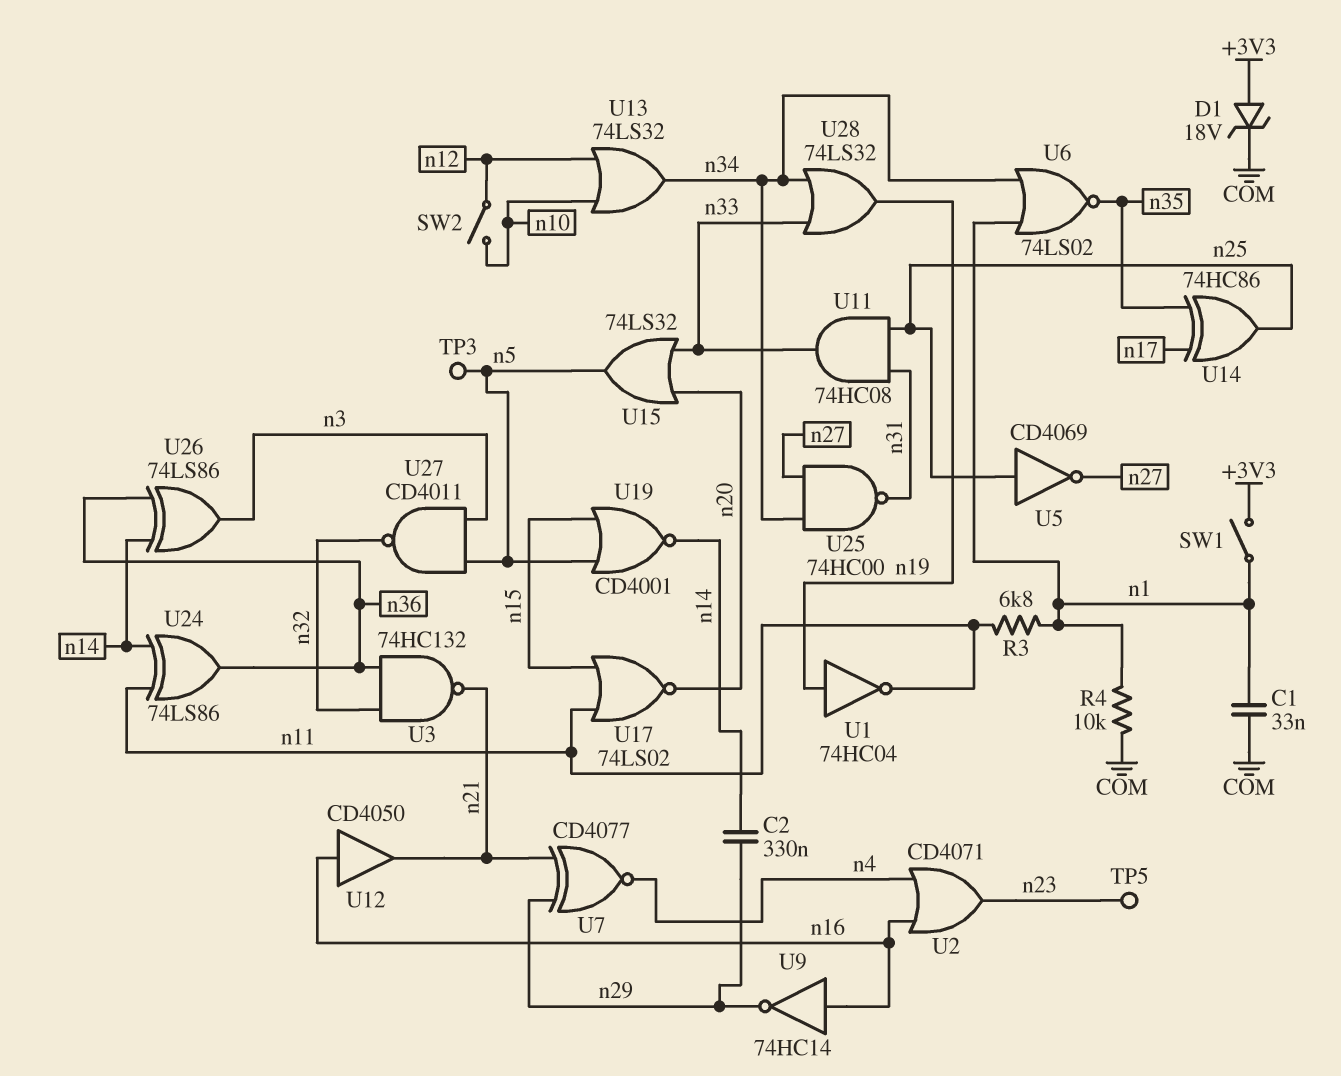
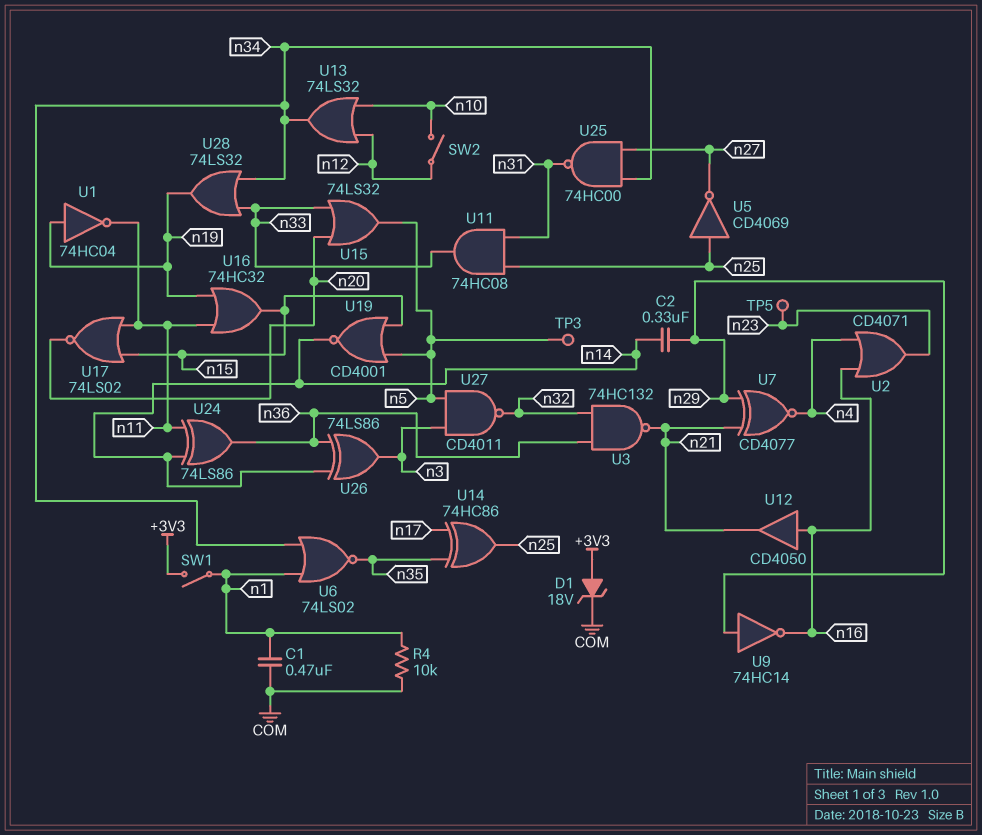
C1: 33nF (COM, n1) -> 470nF (COM, n1)
R3: 6.8k (n1, n11) -> none
U9: NOT 74HC14 (in n16, out n29) -> NOT 74HC14 (in n29, out n16)
U16: none -> OR 74HC32 (in n11, in n19, out n15)

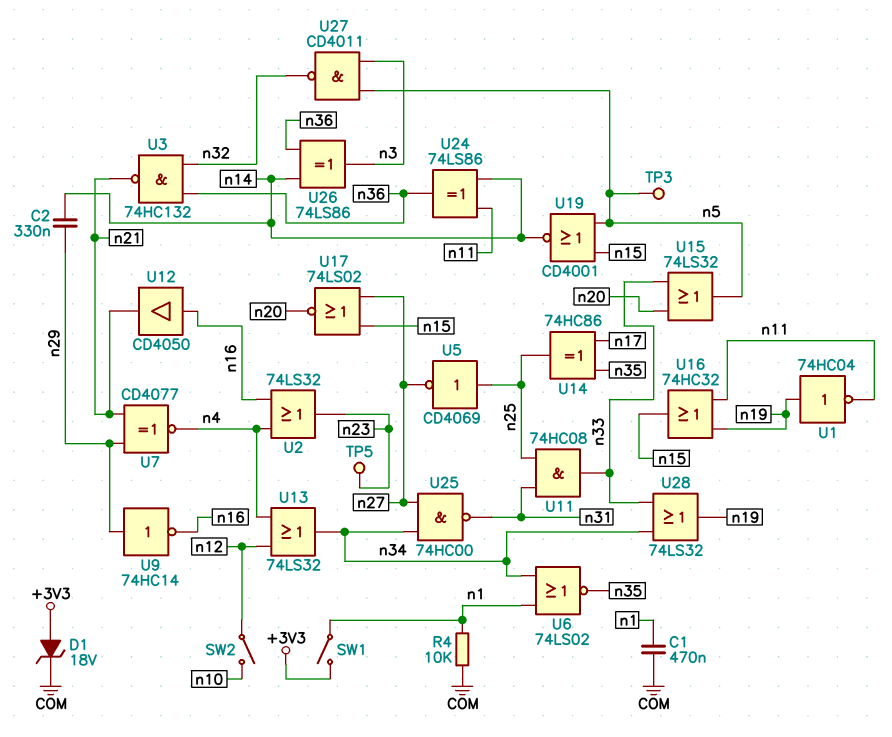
U2: OR CD4071 (in n4, in n16, out n23) -> OR 74LS32 (in n4, in n16, out n23)
U13: OR 74LS32 (in n10, in n12, out n34) -> OR 74LS32 (in n4, in n12, out n34)
U17: NOR 74LS02 (in n11, in n15, out n20) -> NOR 74LS02 (in n15, in n27, out n20)

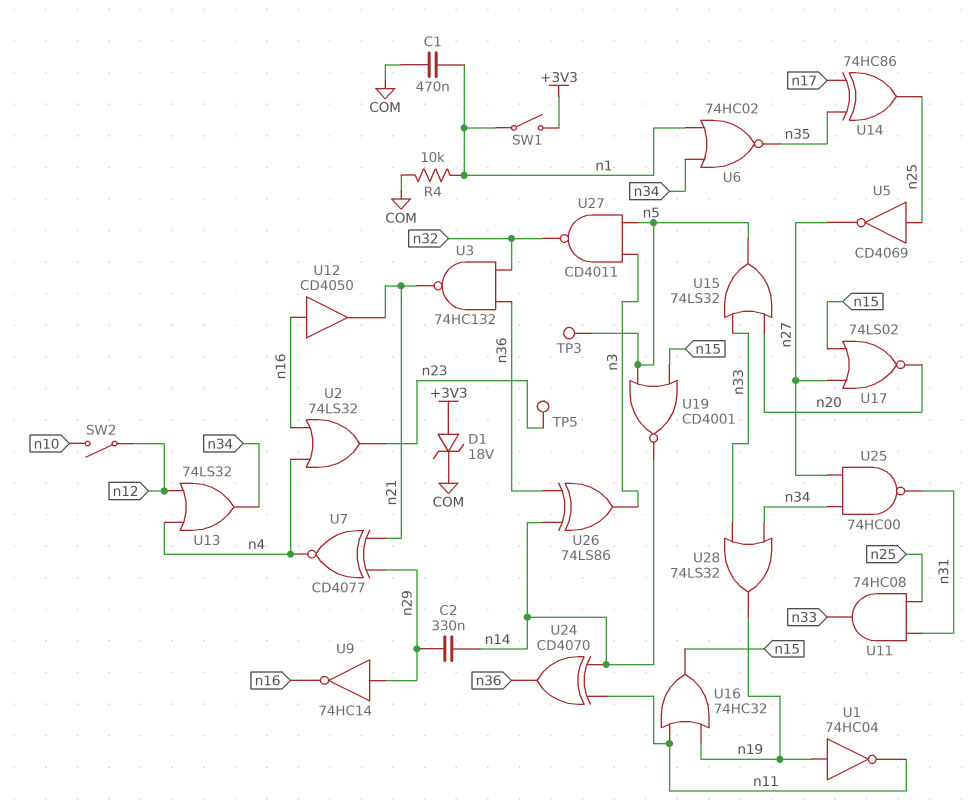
U6: NOR 74LS02 (in n1, in n34, out n35) -> NOR 74HC02 (in n1, in n34, out n35)
U24: XOR 74LS86 (in n11, in n14, out n36) -> XOR CD4070 (in n11, in n14, out n36)

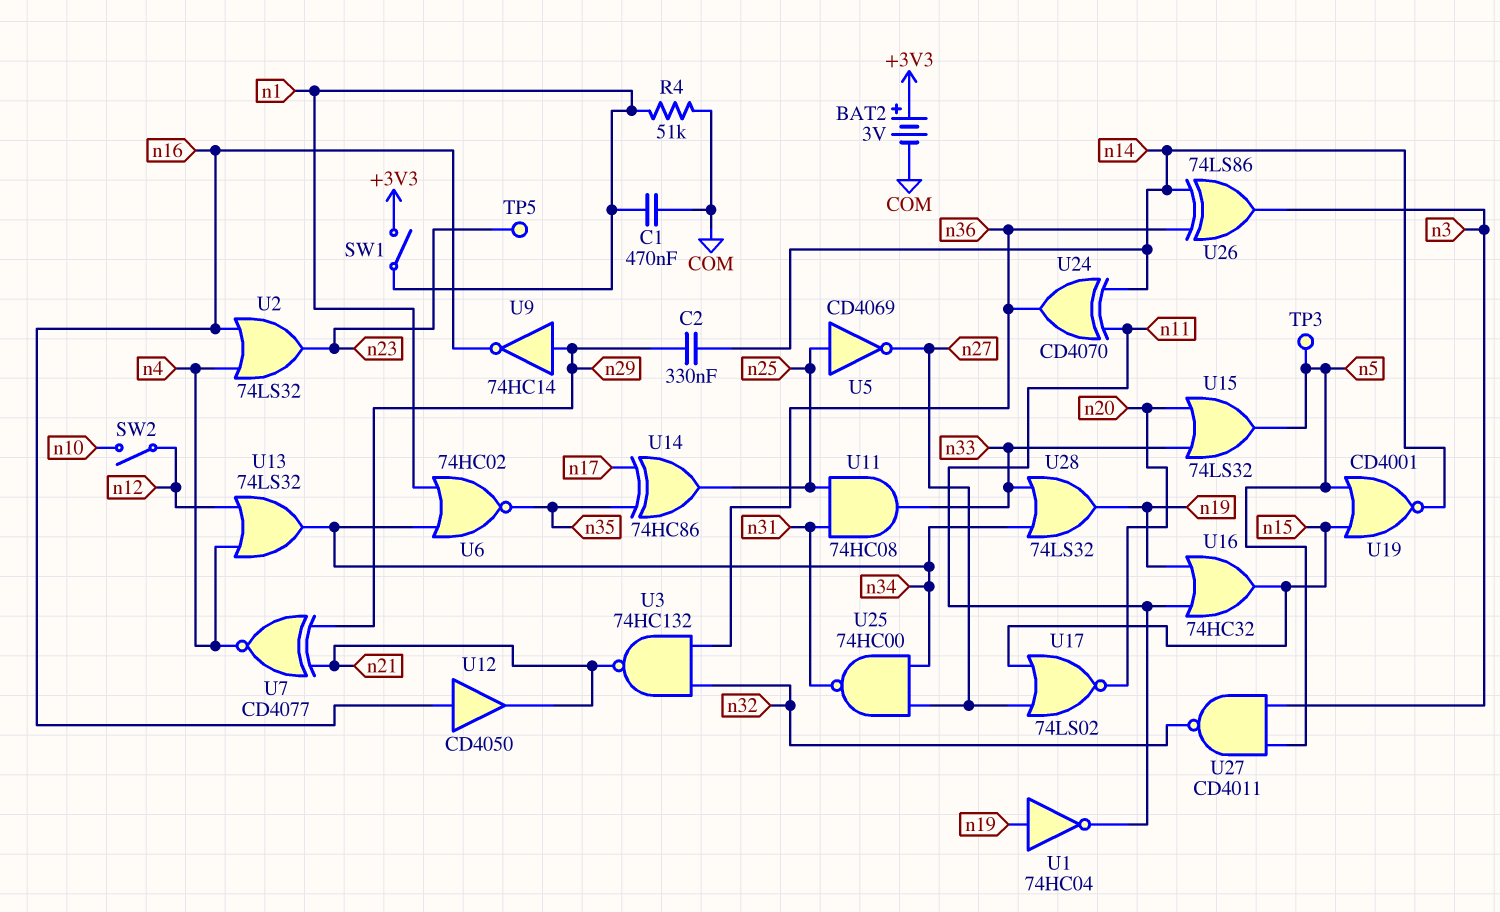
BAT2: none -> 3V (plus +3V3, minus COM)
D1: zener 18V (A +3V3, K COM) -> none
R4: 10k (COM, n1) -> 51k (COM, n1)

